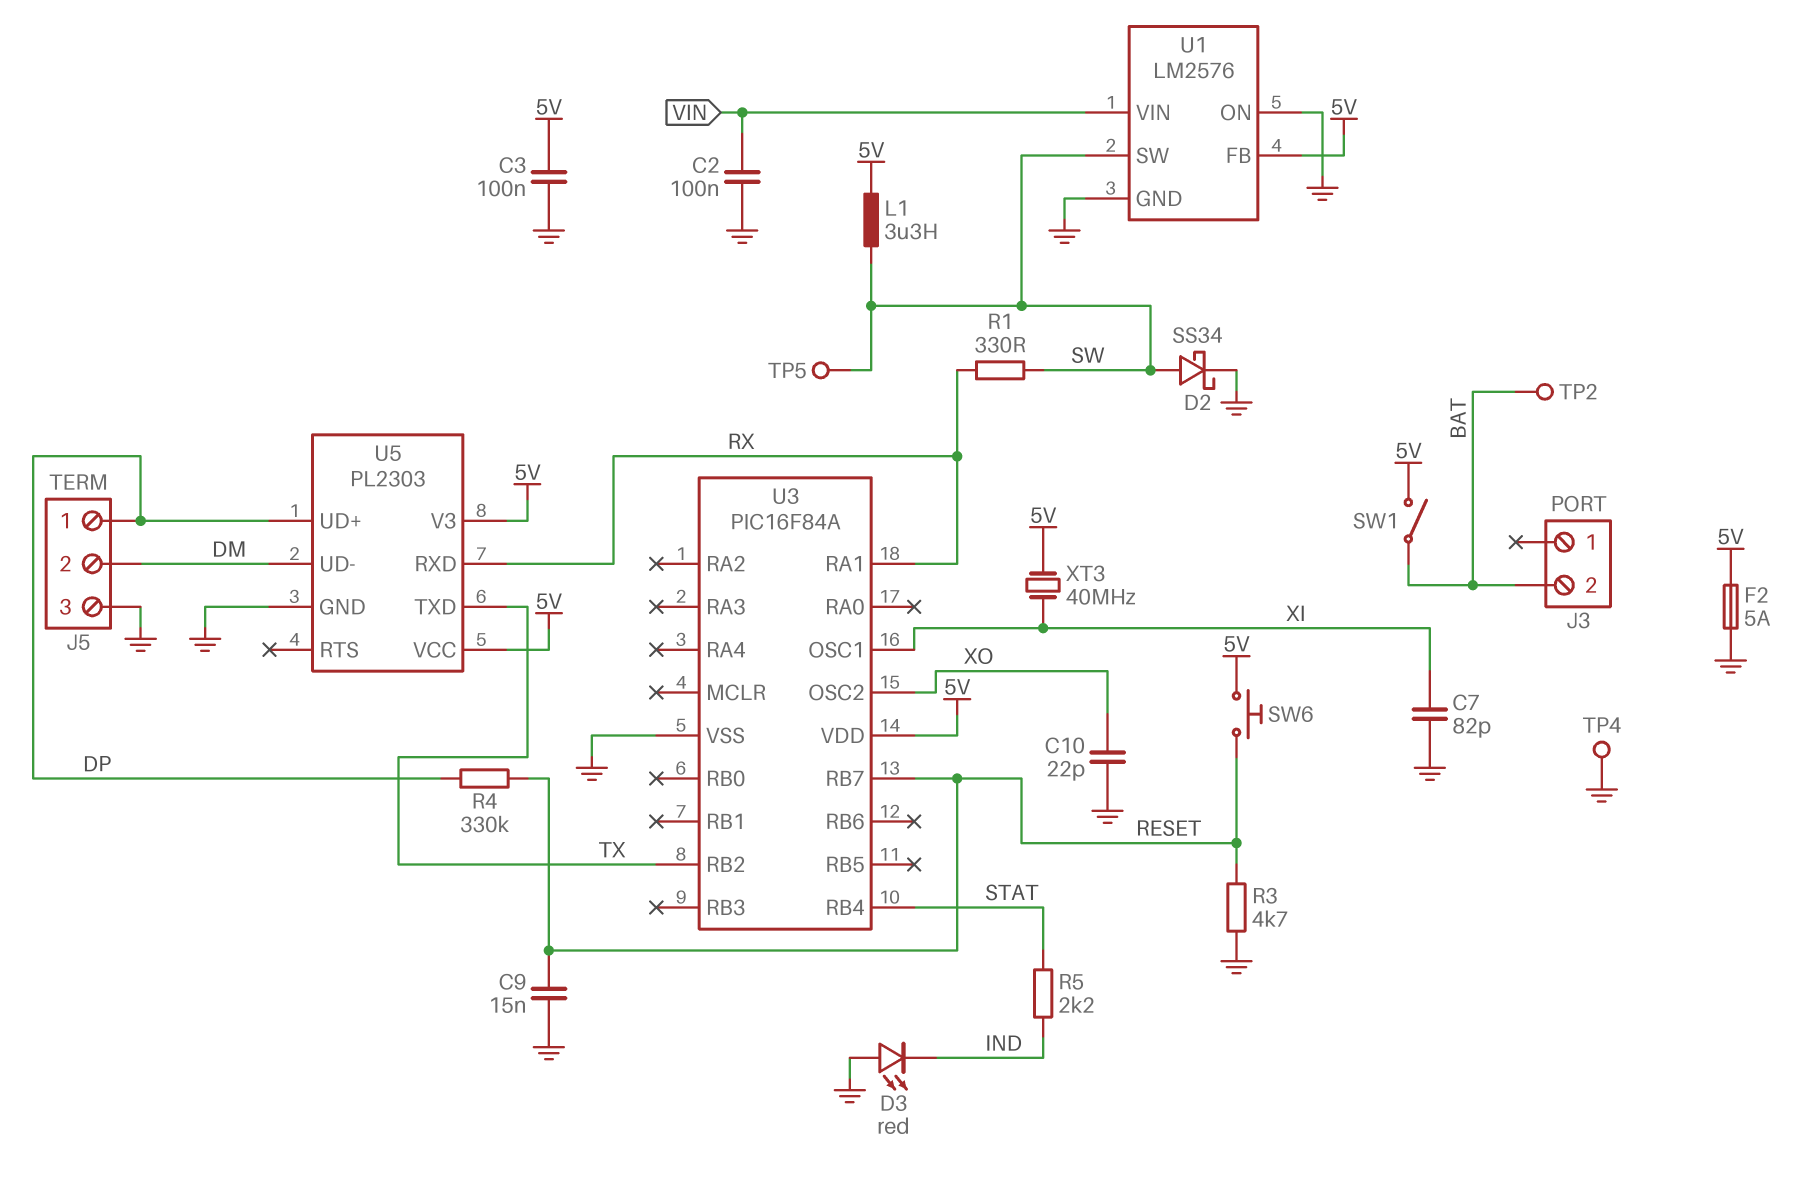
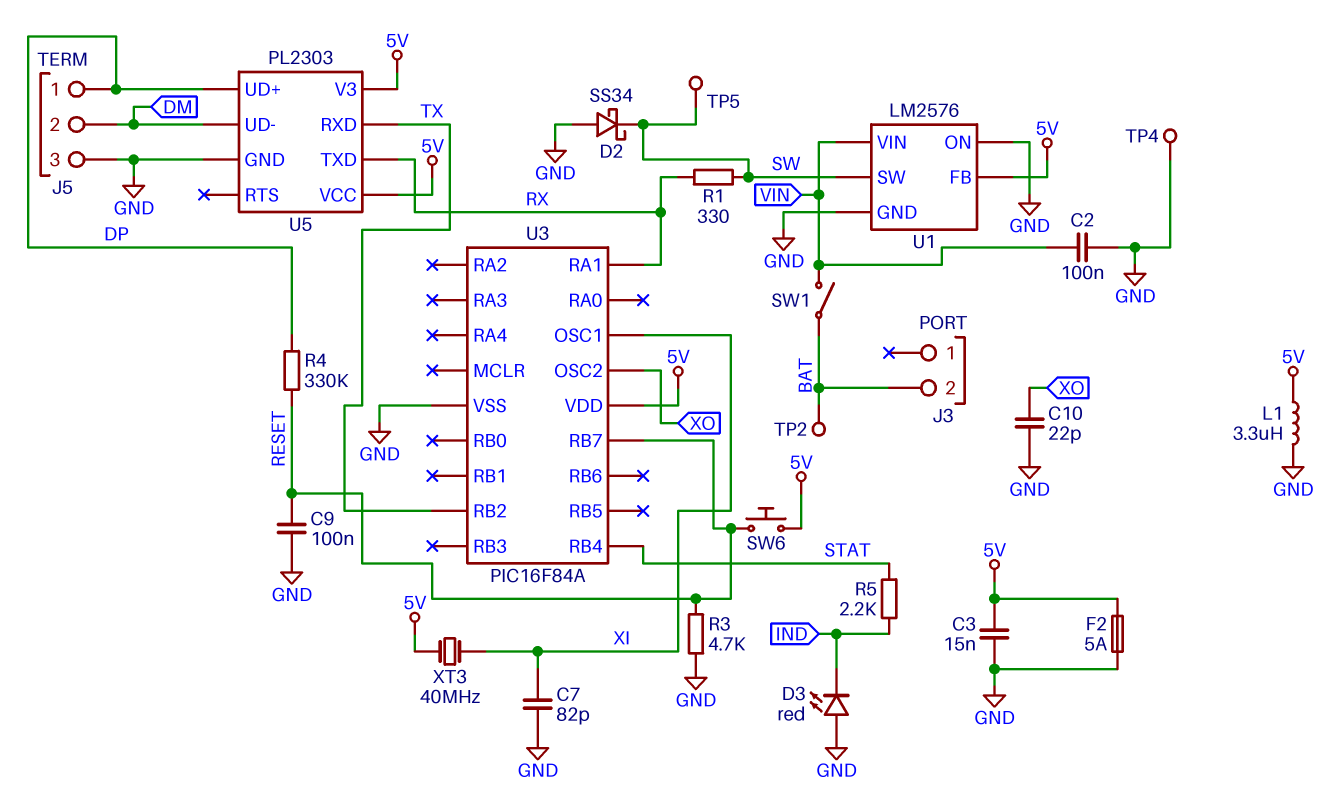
C3: 100nF (5V, GND) -> 15nF (5V, GND)
C9: 15nF (GND, RESET) -> 100nF (GND, RESET)
D2: schottky SS34 (A SW, K GND) -> schottky SS34 (A GND, K SW)
L1: 3.3uH (5V, SW) -> 3.3uH (5V, GND)
SW1: switch (5V, BAT) -> switch (BAT, VIN)
U5 pin RXD: RX -> TX
U5 pin TXD: TX -> RX

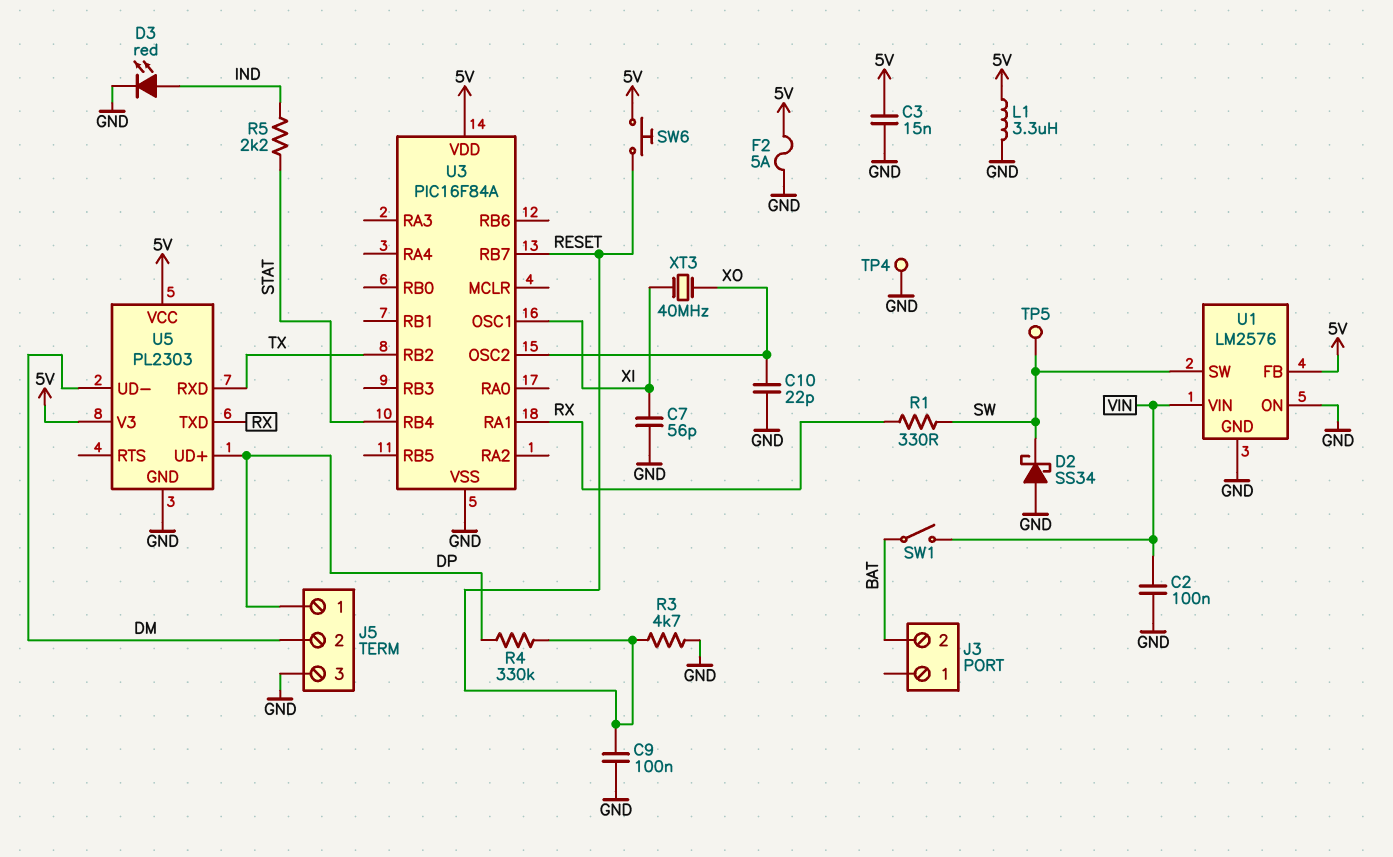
C7: 82pF (GND, XI) -> 56pF (GND, XI)
D3: LED red (A GND, K IND) -> LED red (A IND, K GND)
TP2: test point (BAT) -> none
XT3: 40MHz (5V, XI) -> 40MHz (XI, XO)

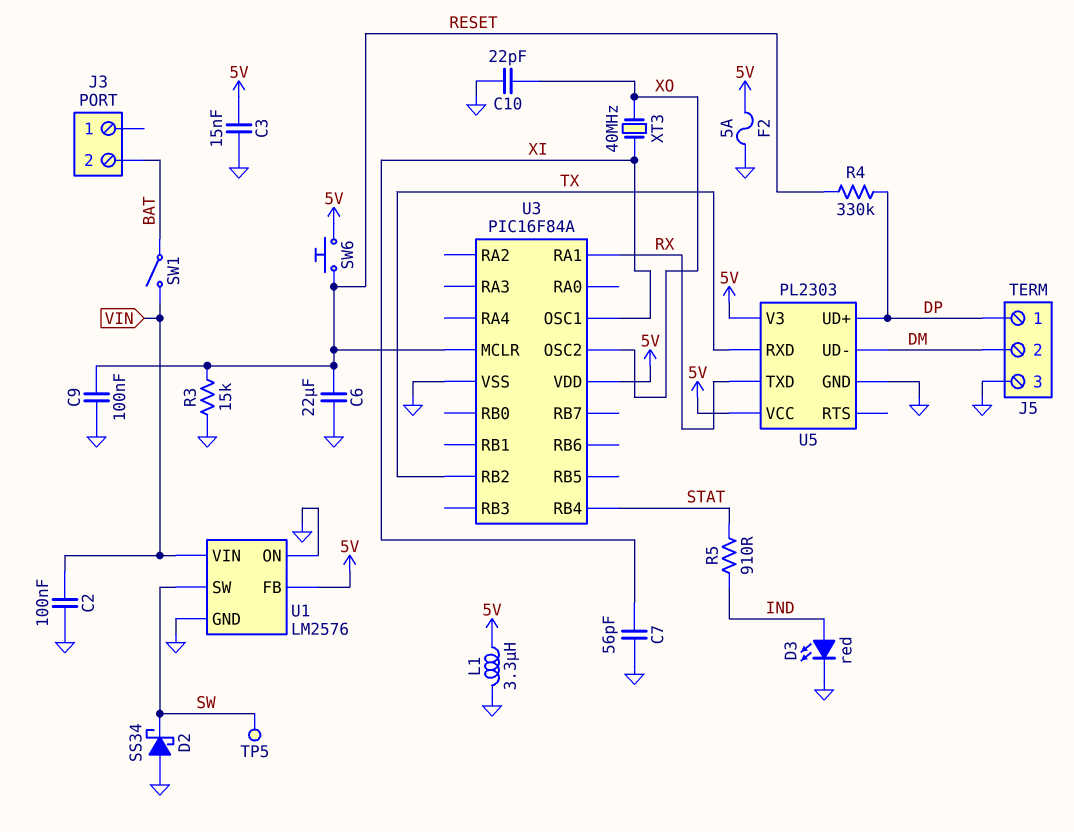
C6: none -> 22uF (GND, RESET)
R1: 330 (RX, SW) -> none
R3: 4.7k (GND, RESET) -> 15k (GND, RESET)
R5: 2.2k (IND, STAT) -> 910 (IND, STAT)
TP4: test point (GND) -> none
U3 pin MCLR: none -> RESET
U3 pin RB7: RESET -> none

